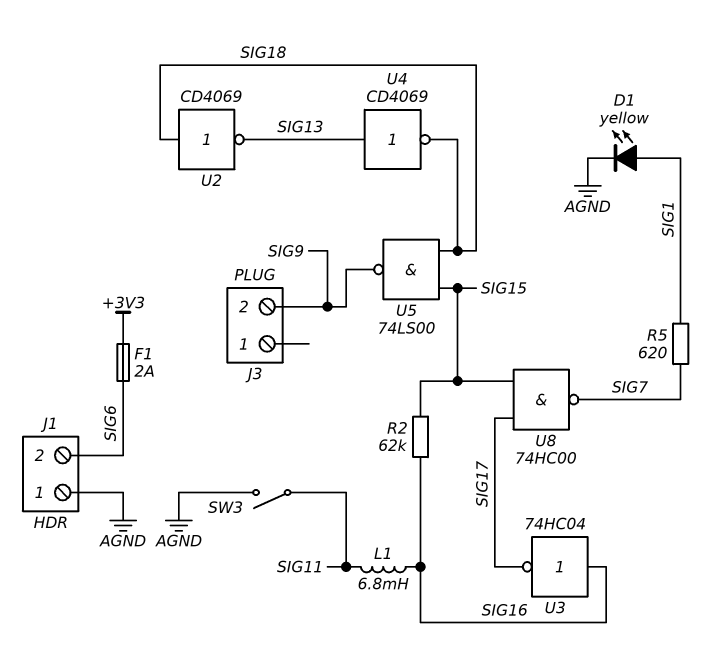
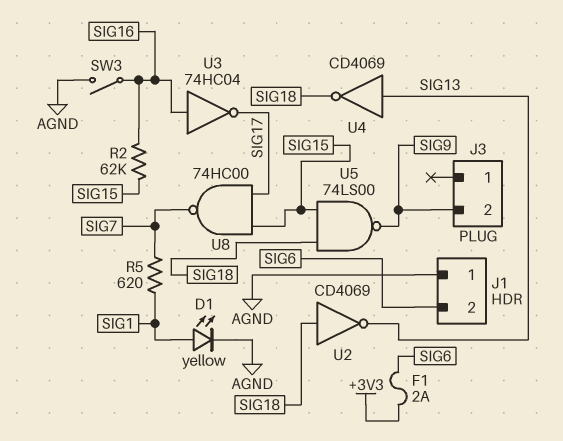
L1: 6.8mH (SIG11, SIG16) -> none
SW3: switch (AGND, SIG11) -> switch (AGND, SIG16)

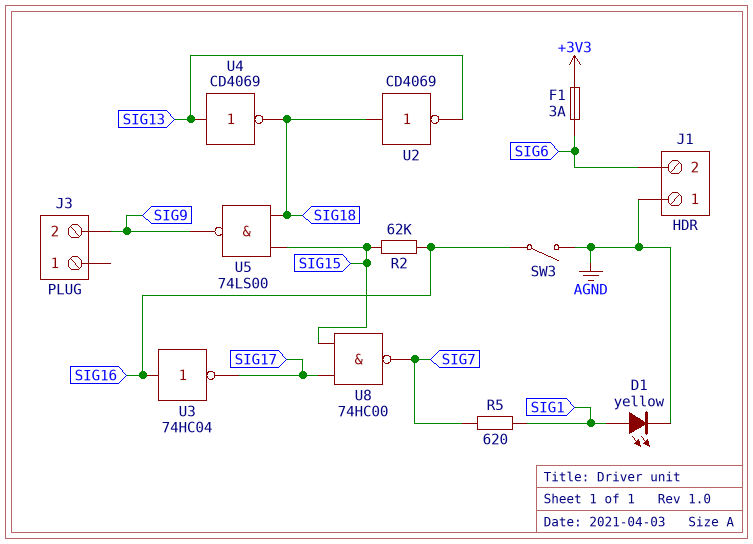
F1: 2A (+3V3, SIG6) -> 3A (+3V3, SIG6)

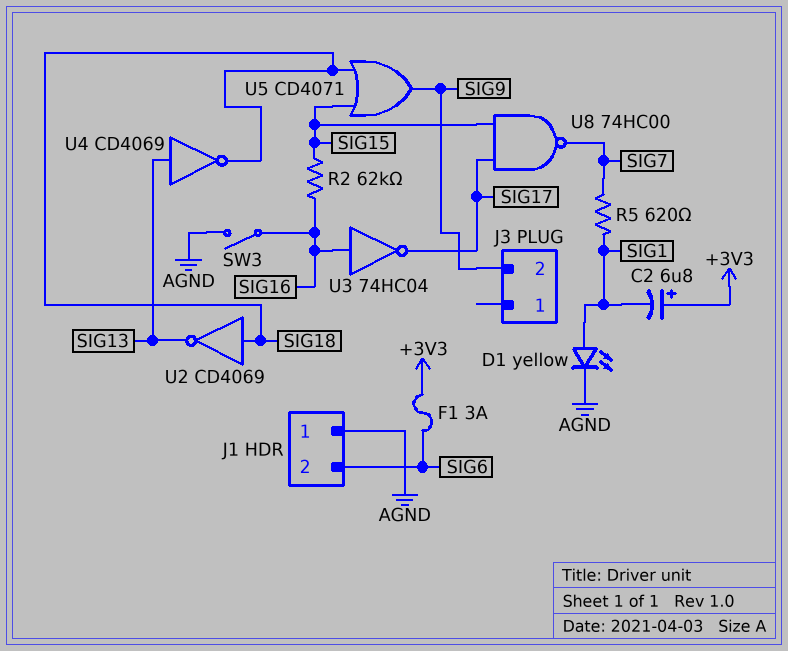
C2: none -> 6.8uF (plus +3V3, minus SIG1)
U5: NAND 74LS00 (in SIG15, in SIG18, out SIG9) -> OR CD4071 (in SIG15, in SIG18, out SIG9)

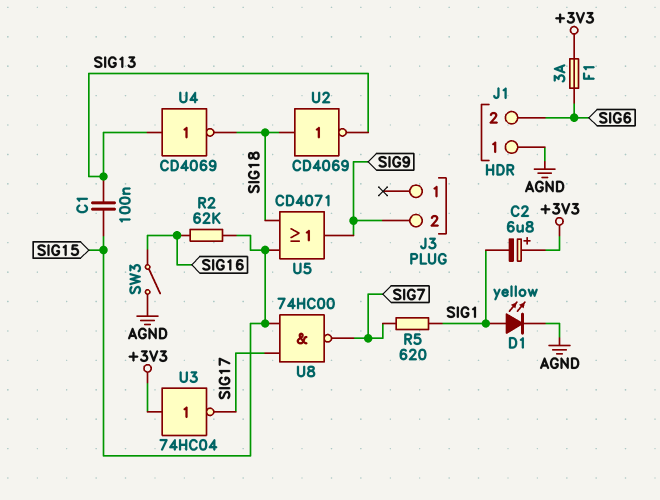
C1: none -> 100nF (SIG13, SIG15)
U3: NOT 74HC04 (in SIG16, out SIG17) -> NOT 74HC04 (in +3V3, out SIG17)

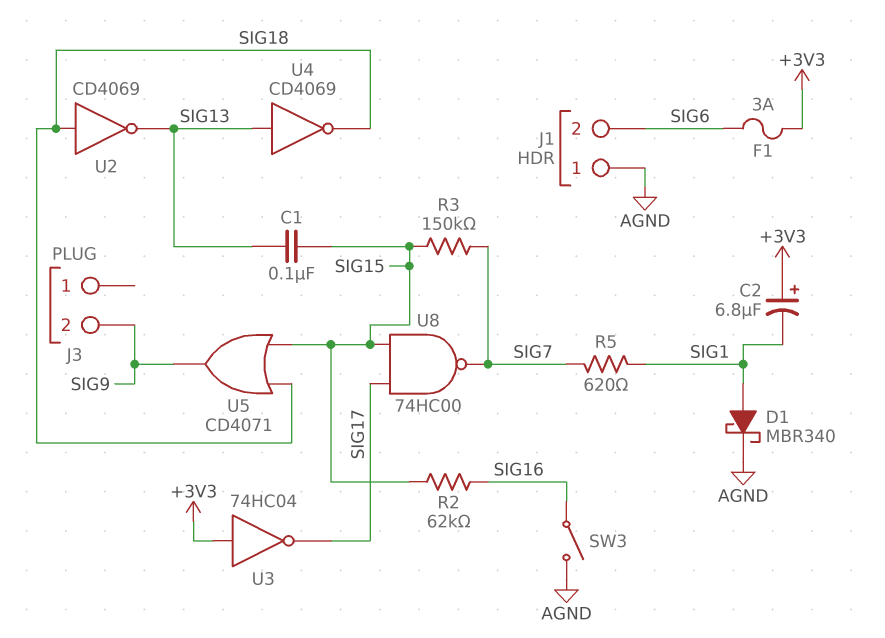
D1: LED yellow (A SIG1, K AGND) -> schottky MBR340 (A SIG1, K AGND)
R3: none -> 150k (SIG7, SIG15)

